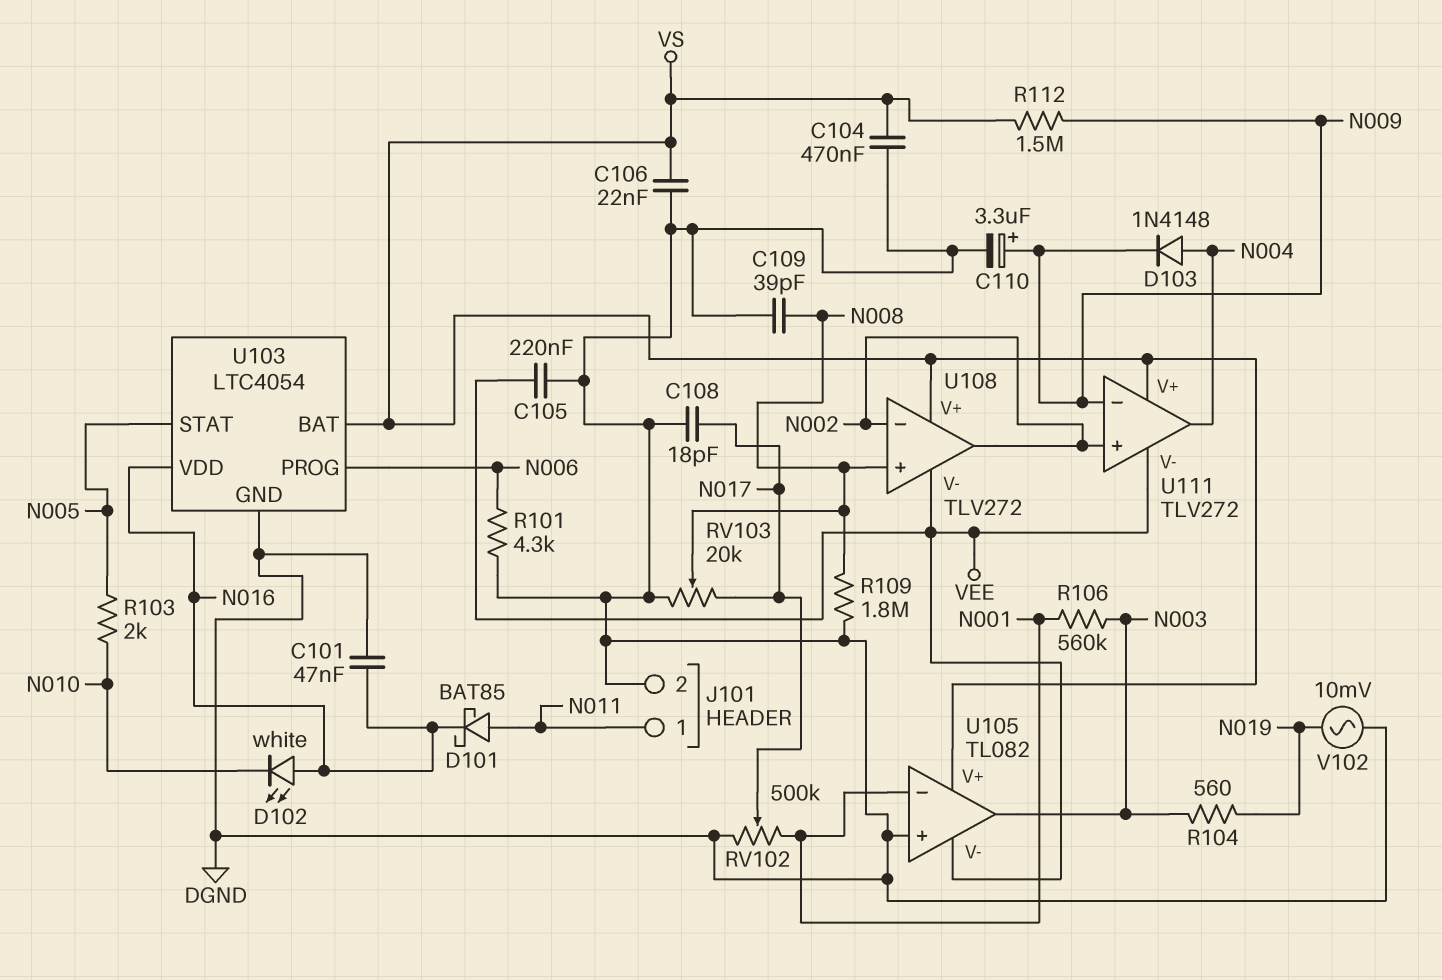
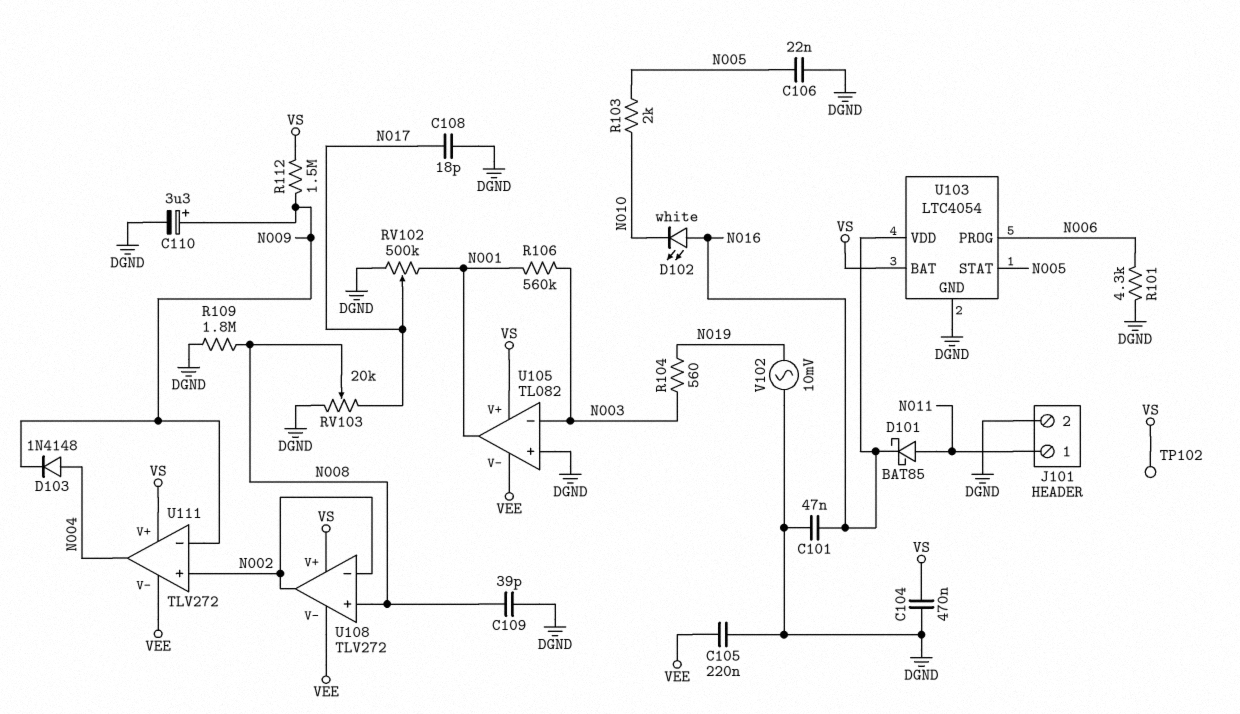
C106: 22nF (DGND, VS) -> 22nF (DGND, N005)
TP102: none -> test point (VS)
U105 pin in-: N001 -> N003
U105 pin out: N003 -> N001

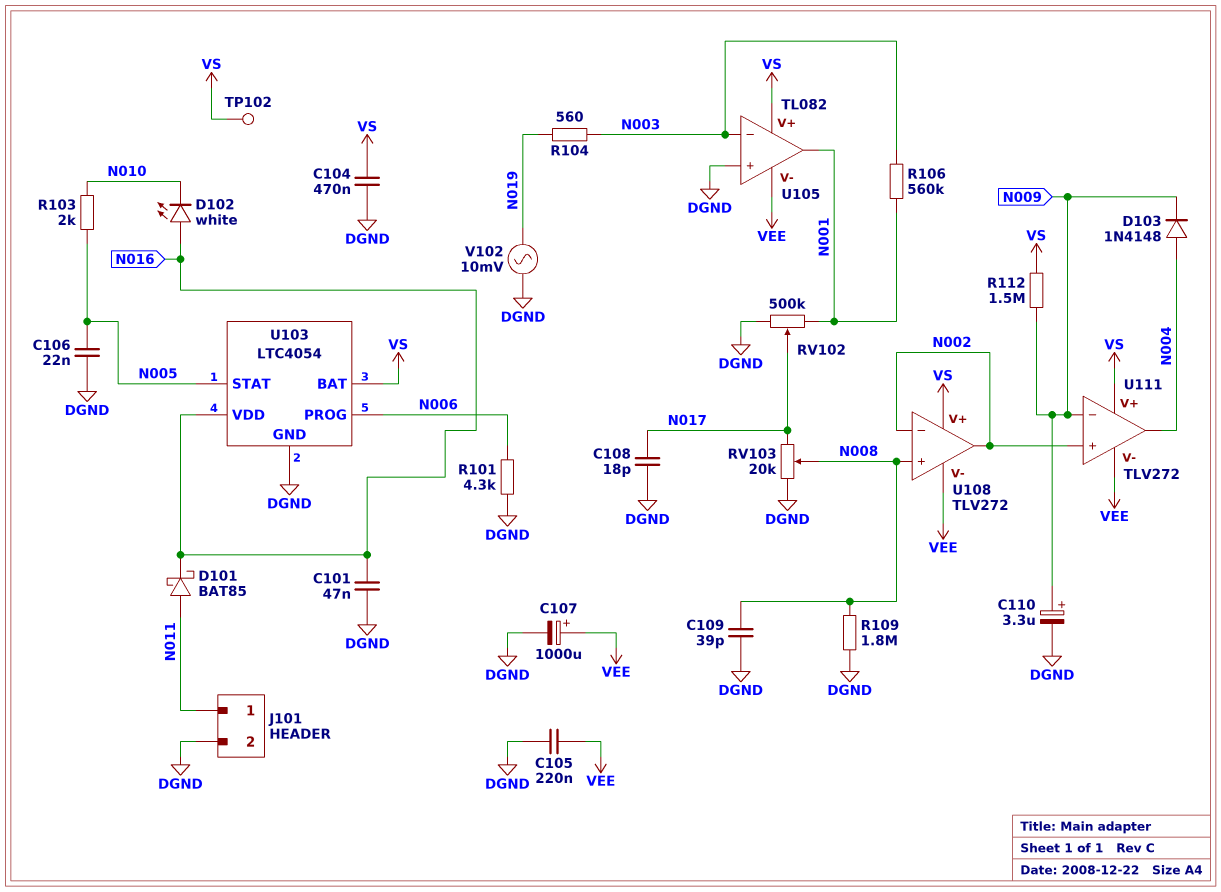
C107: none -> 1000uF (plus VEE, minus DGND)

